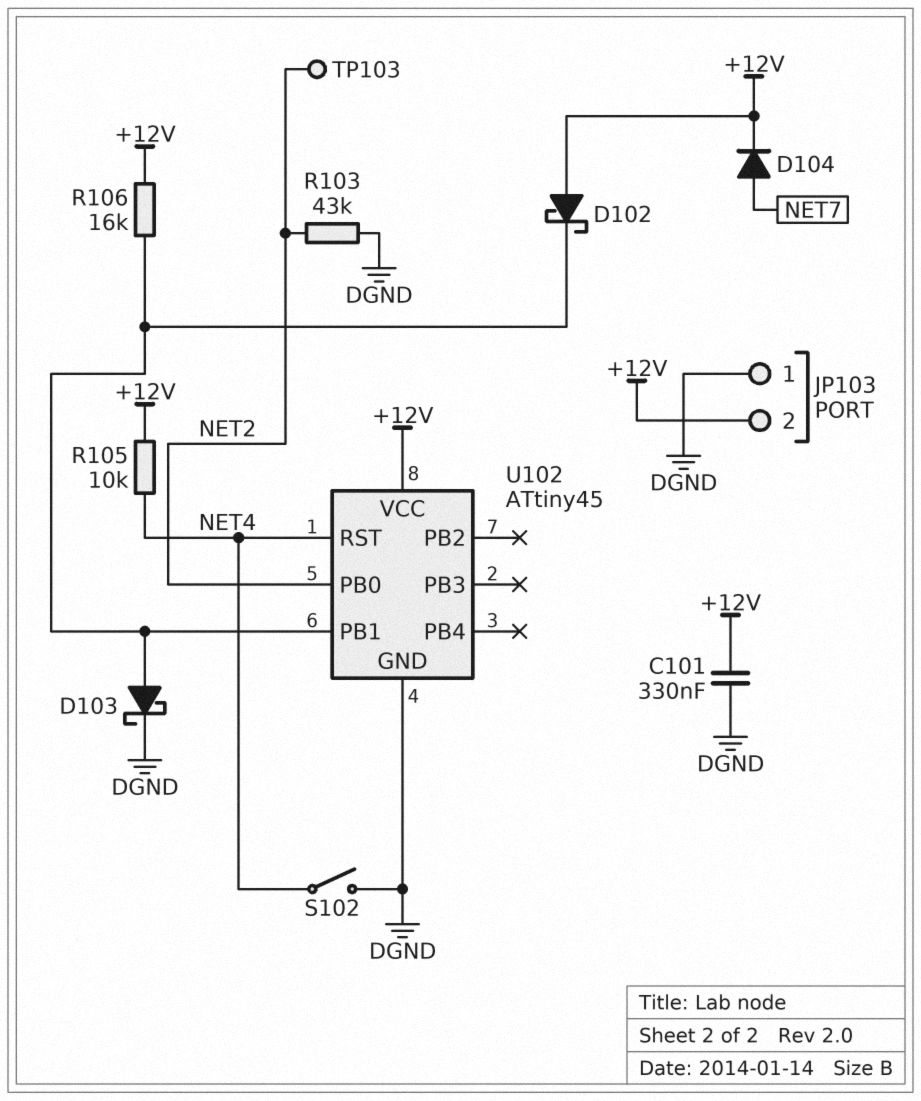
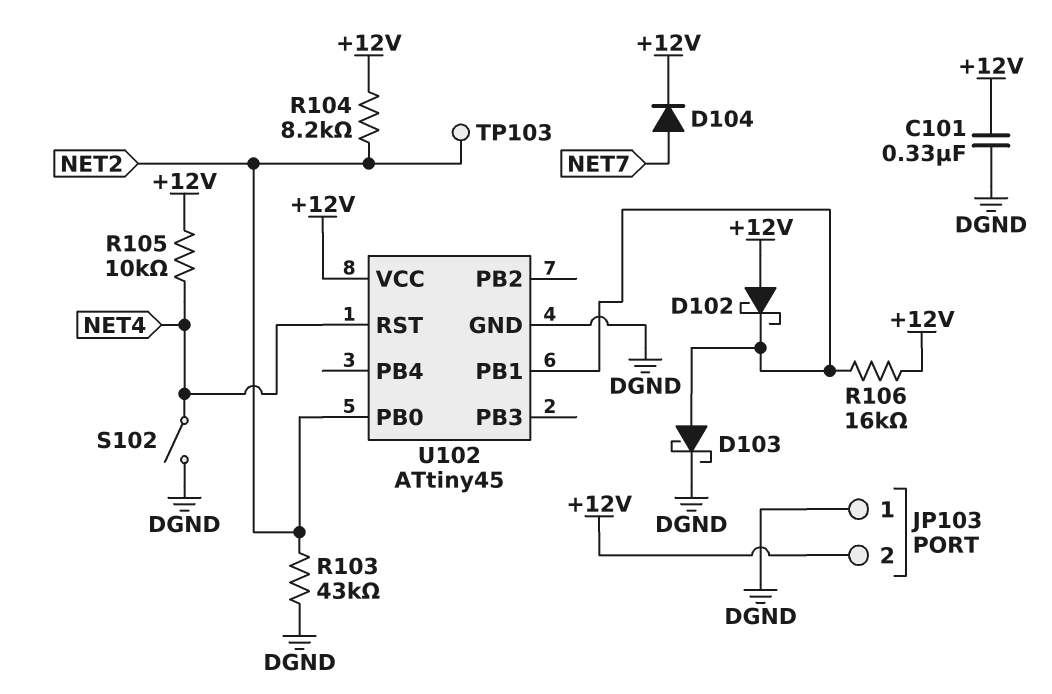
R104: none -> 8.2k (+12V, NET2)

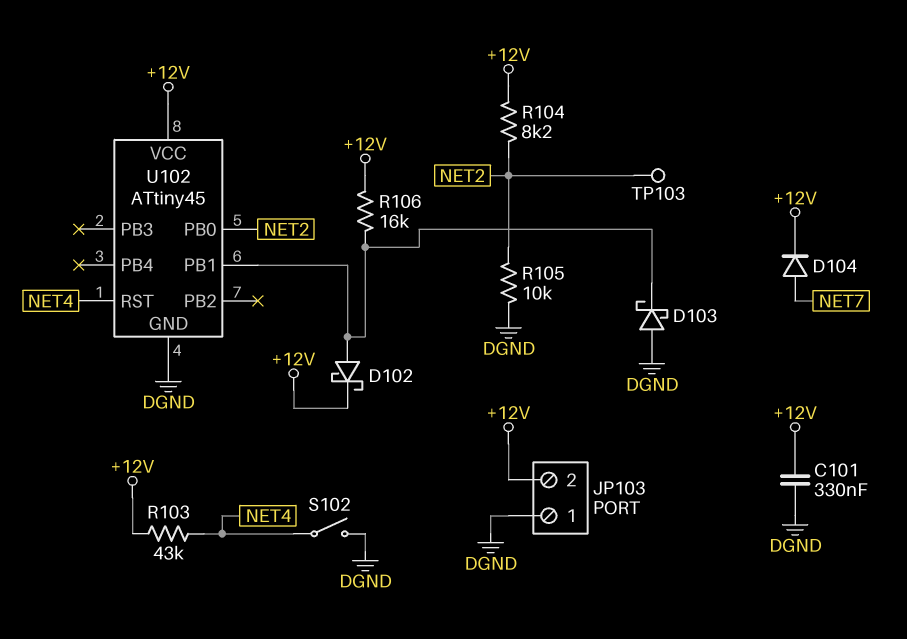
D102: schottky (A +12V, K U102/PB1) -> schottky (A U102/PB1, K +12V)
D103: schottky (A U102/PB1, K DGND) -> schottky (A DGND, K U102/PB1)
R103: 43k (DGND, NET2) -> 43k (+12V, NET4)
R105: 10k (+12V, NET4) -> 10k (DGND, NET2)

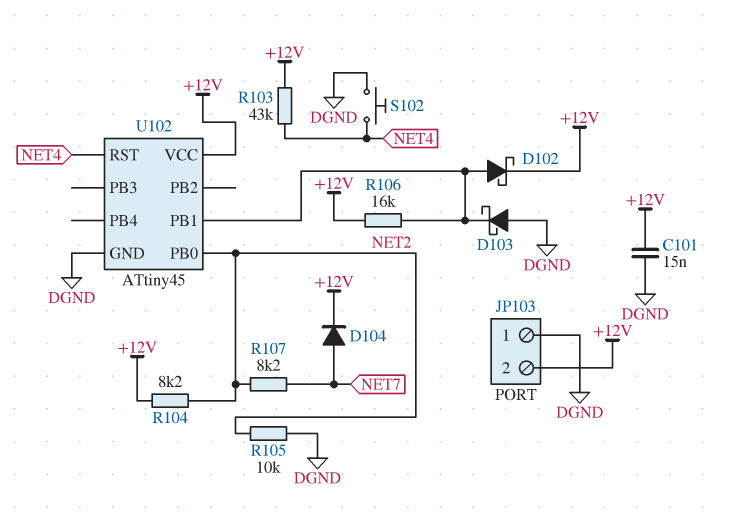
C101: 330nF (+12V, DGND) -> 15nF (+12V, DGND)
R107: none -> 8.2k (NET2, NET7)
S102: switch (DGND, NET4) -> button (DGND, NET4)
TP103: test point (NET2) -> none

